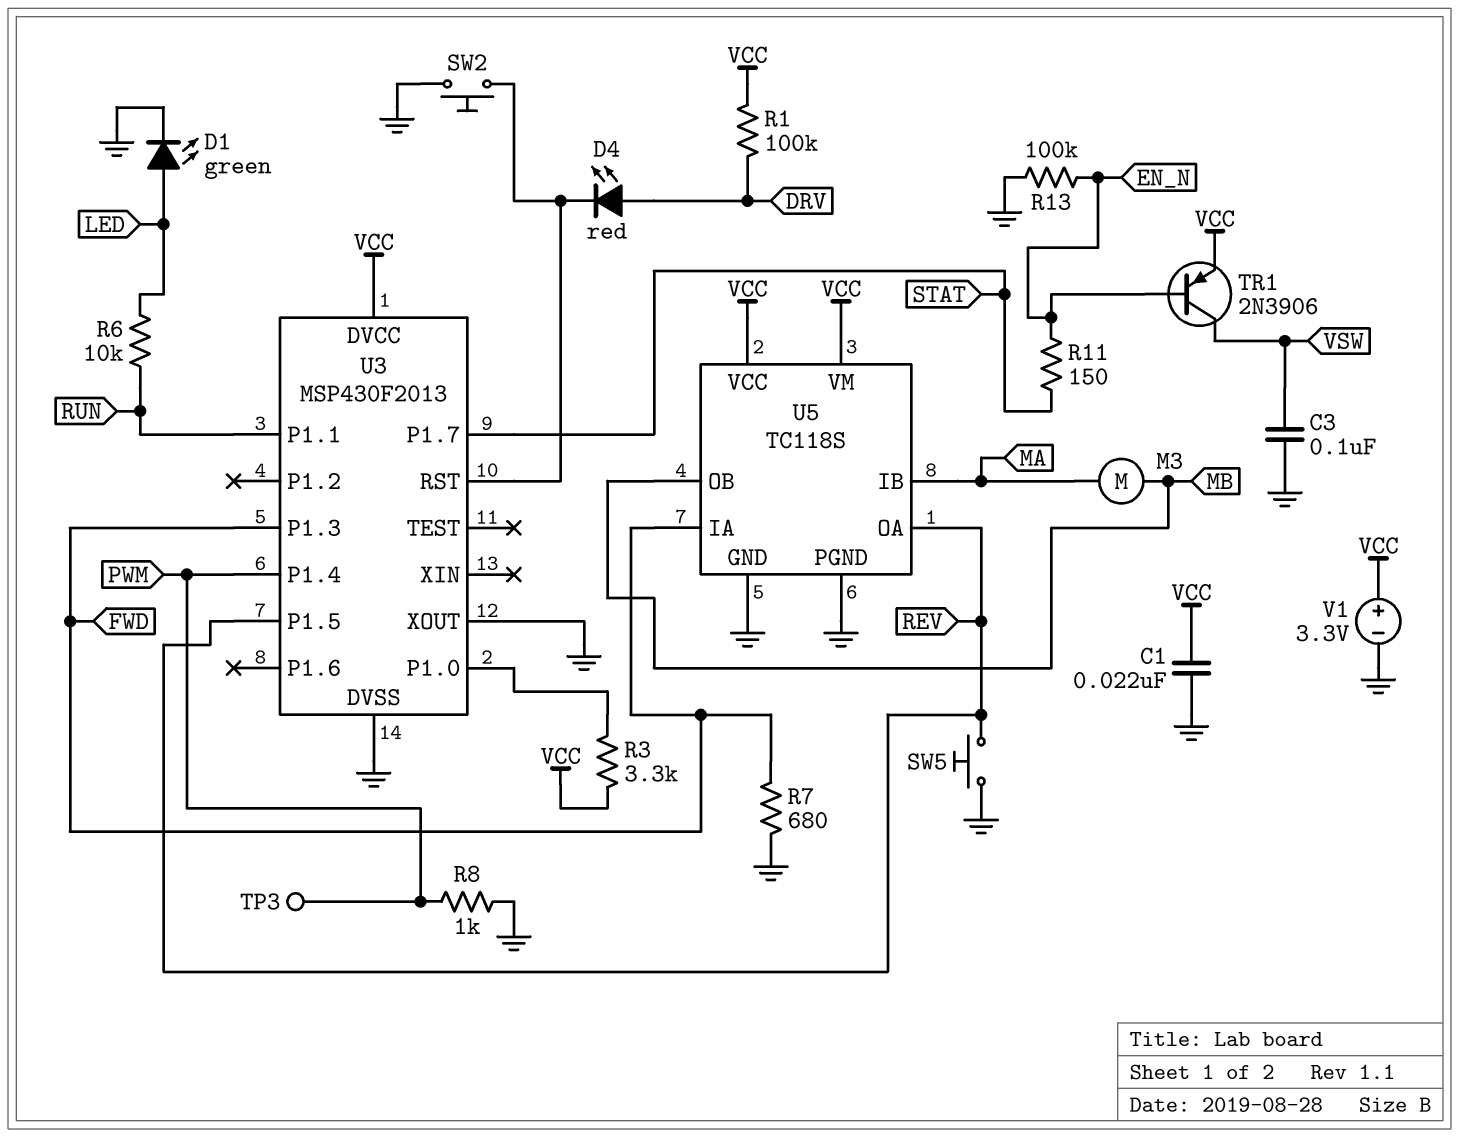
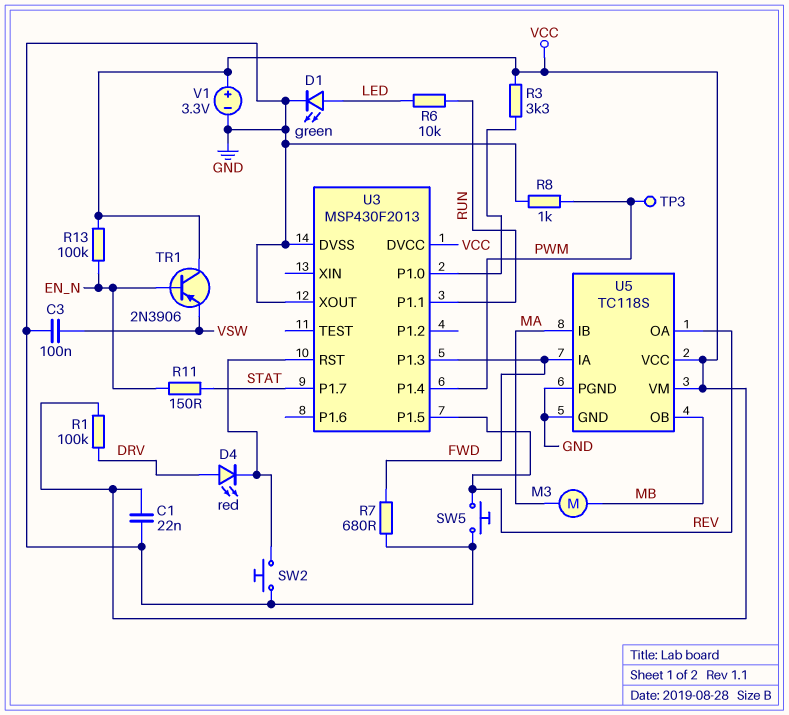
R13: 100k (EN_N, GND) -> 100k (EN_N, VCC)
TR1: PNP 2N3906 (B EN_N, C VSW, E VCC) -> PNP 2N3906 (B EN_N, C VCC, E VSW)

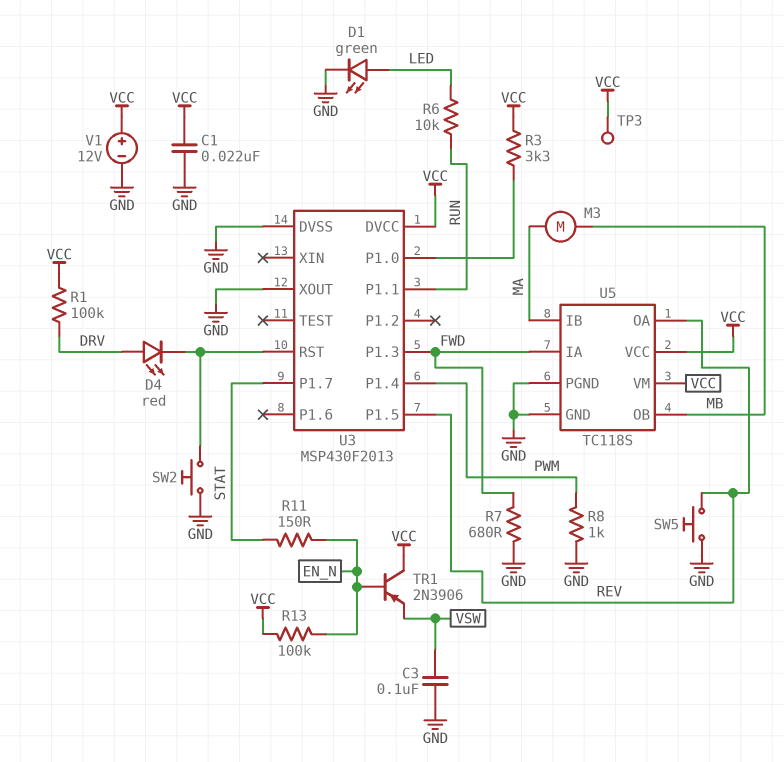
TP3: test point (PWM) -> test point (VCC)
V1: 3.3V (plus VCC, minus GND) -> 12V (plus VCC, minus GND)

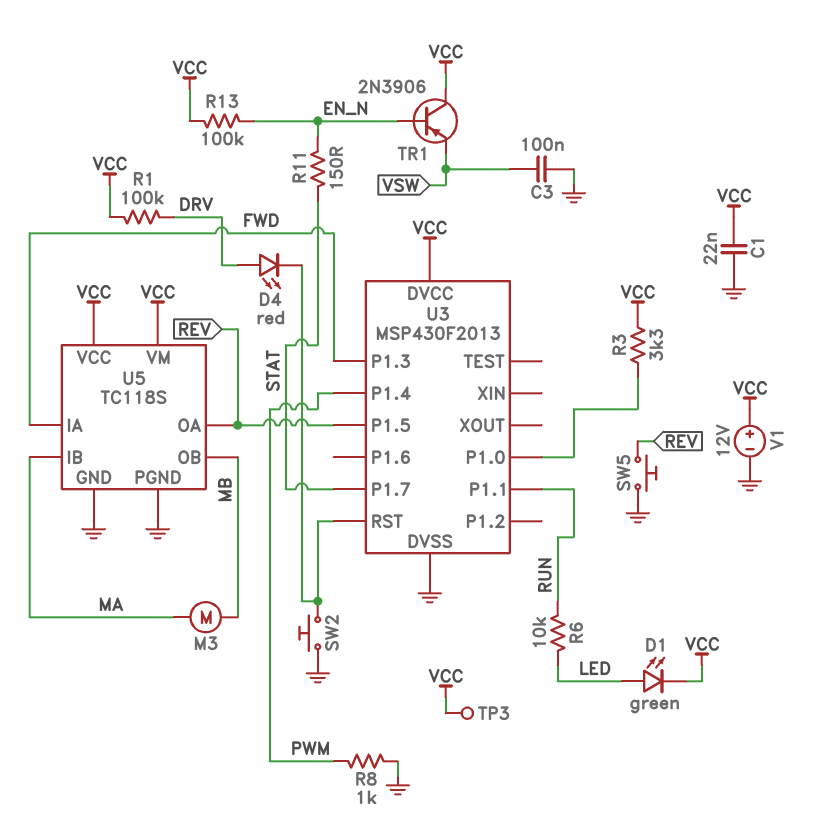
D1: LED green (A LED, K GND) -> LED green (A LED, K VCC)
R7: 680 (FWD, GND) -> none
U3 pin XOUT: GND -> none

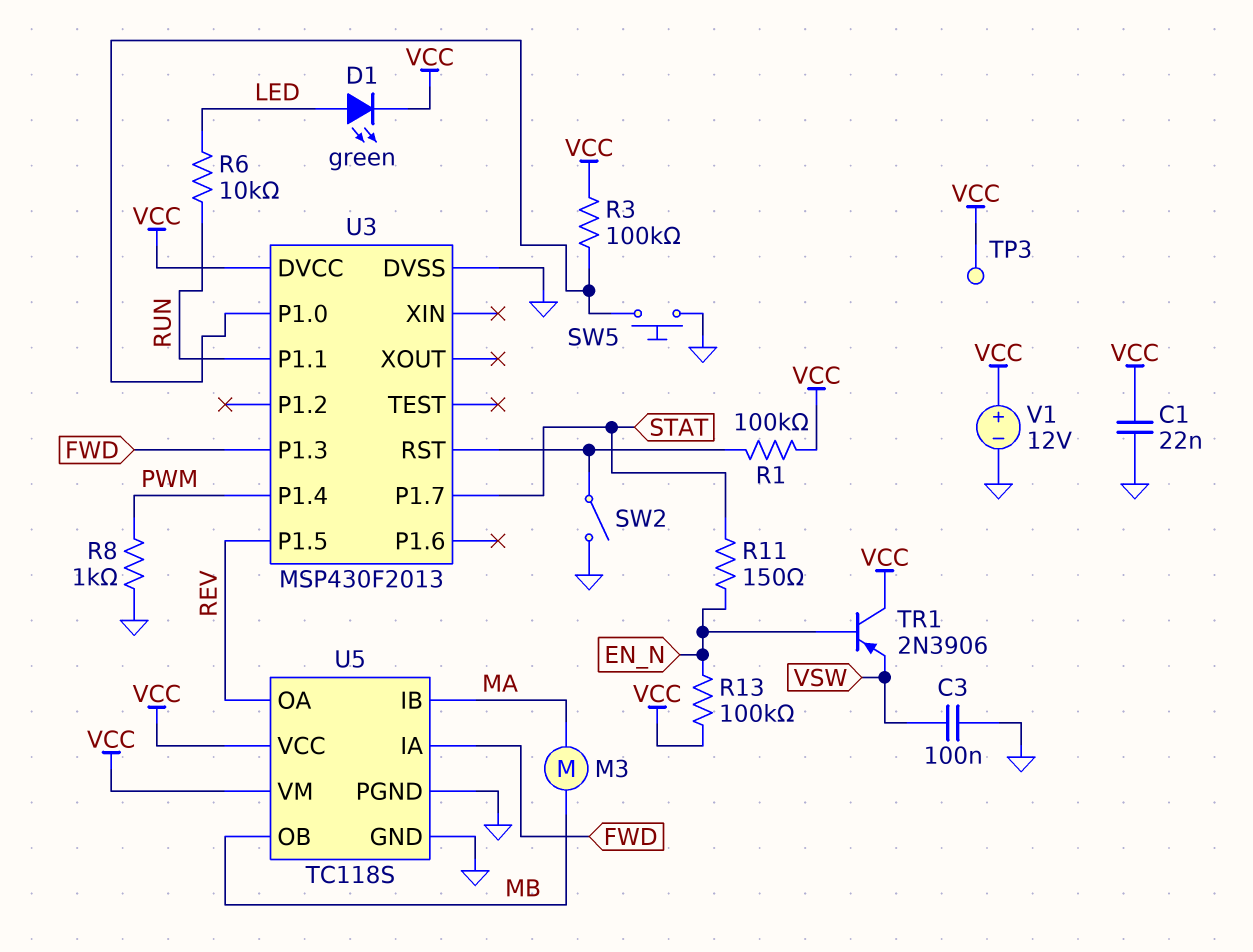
D4: LED red (A DRV, K U3/RST) -> none
R1: 100k (DRV, VCC) -> 100k (U3/RST, VCC)
R3: 3.3k (U3/P1.0, VCC) -> 100k (U3/P1.0, VCC)
SW2: button (GND, U3/RST) -> switch (GND, U3/RST)
SW5: button (GND, REV) -> button (GND, U3/P1.0)

